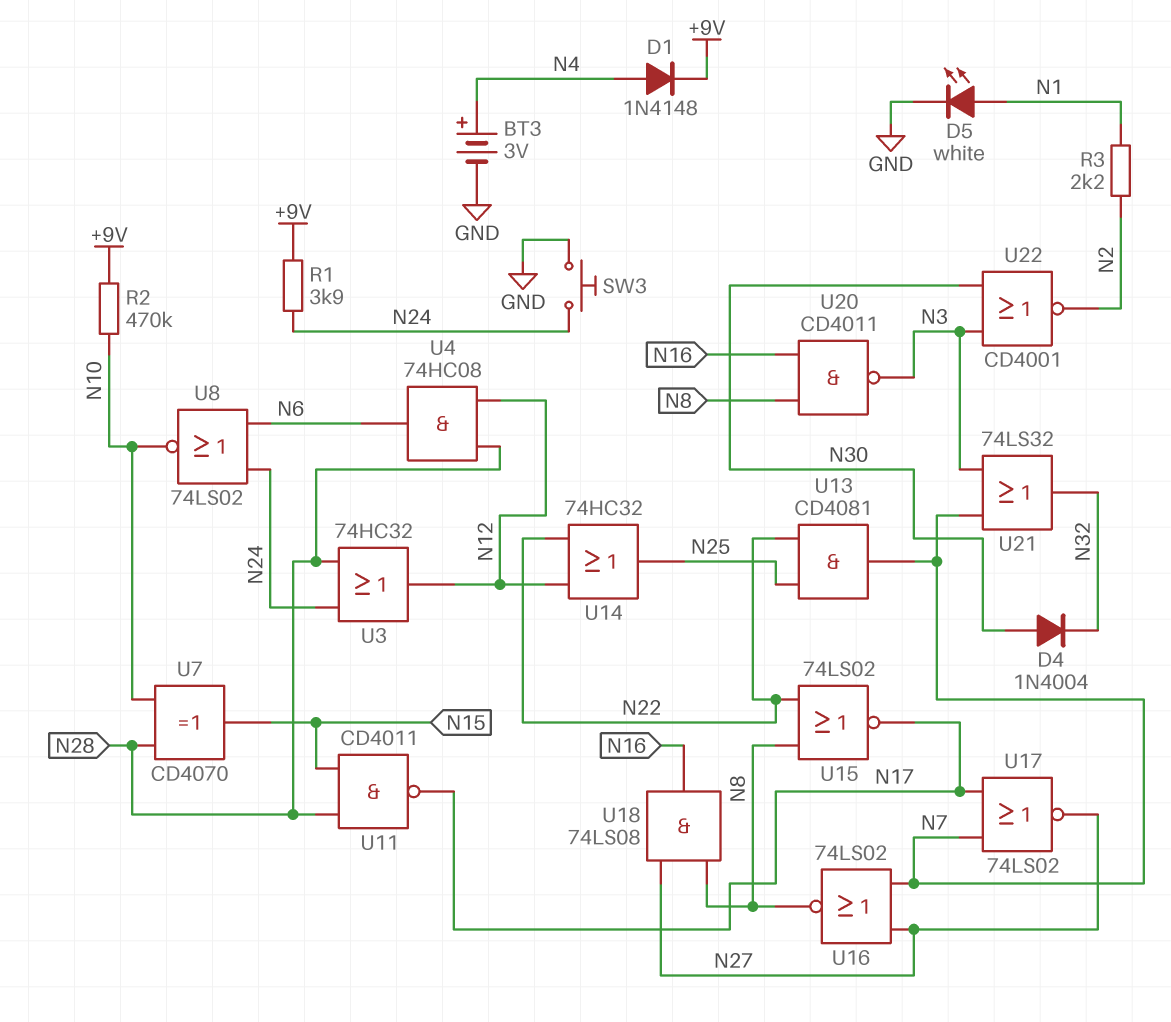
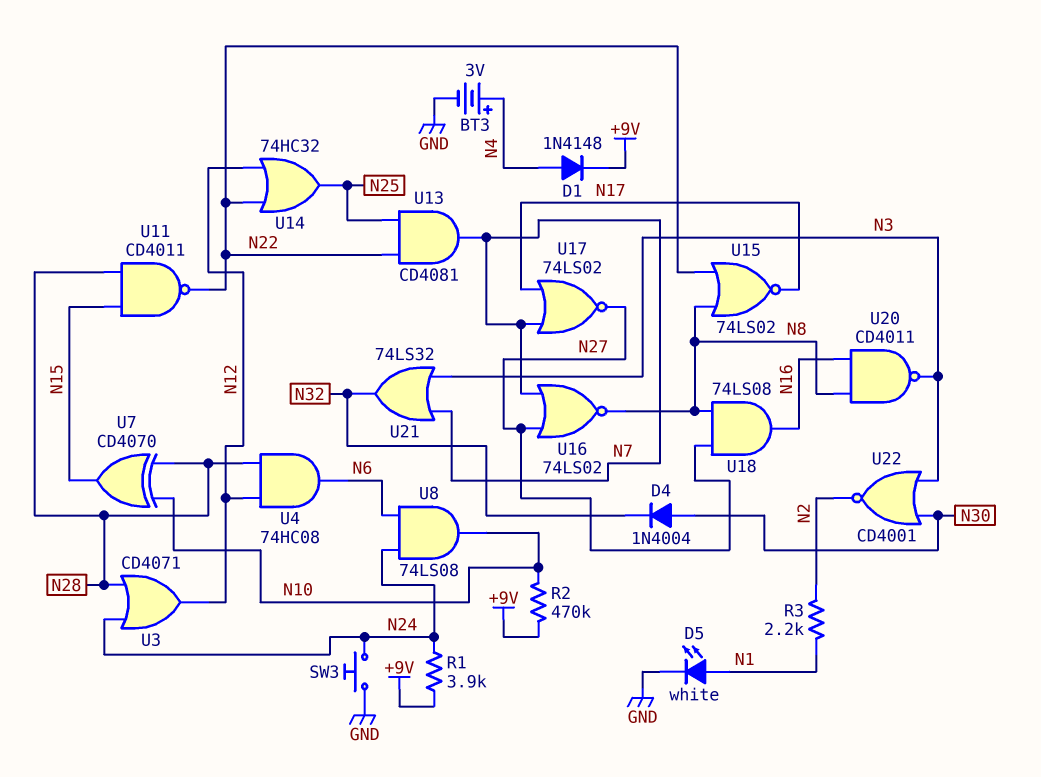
U3: OR 74HC32 (in N24, in N28, out N12) -> OR CD4071 (in N24, in N28, out N12)
U8: NOR 74LS02 (in N6, in N24, out N10) -> AND 74LS08 (in N6, in N24, out N10)
U11: NAND CD4011 (in N15, in N28, out N17) -> NAND CD4011 (in N15, in N28, out N22)

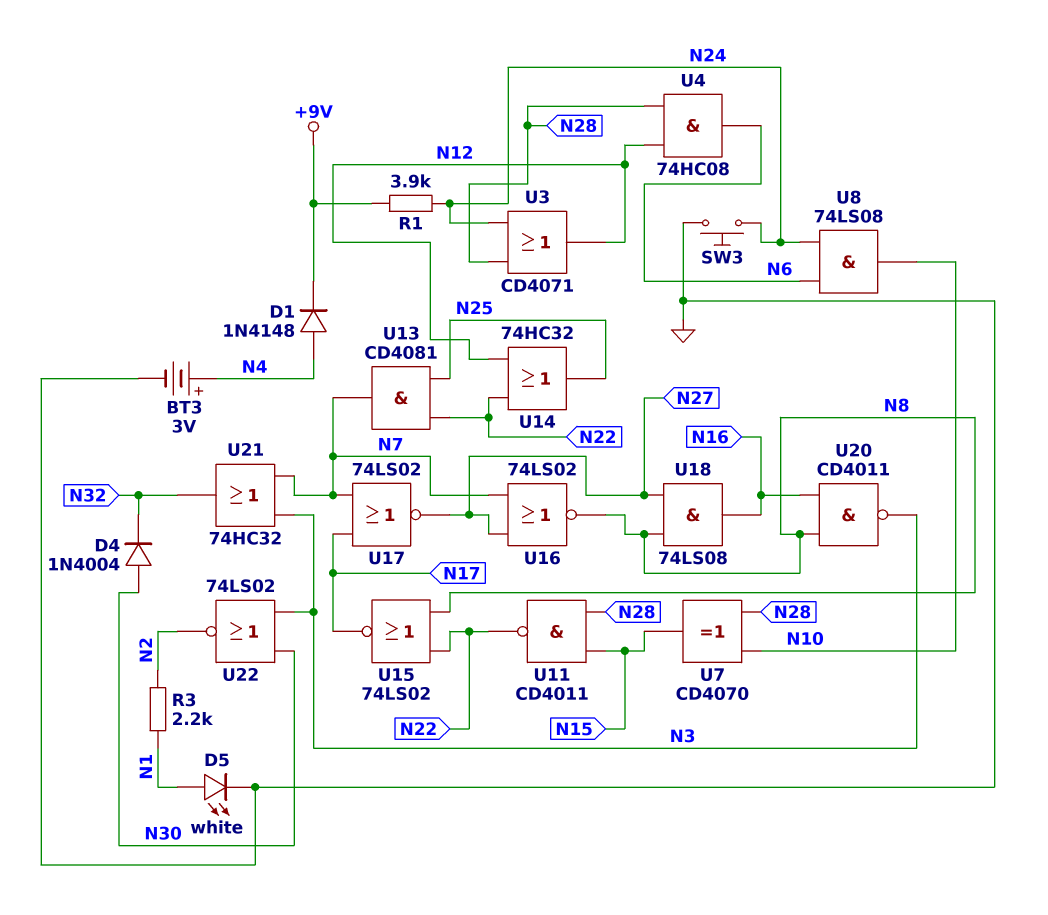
R2: 470k (+9V, N10) -> none
U21: OR 74LS32 (in N3, in N7, out N32) -> OR 74HC32 (in N3, in N7, out N32)
U22: NOR CD4001 (in N3, in N30, out N2) -> NOR 74LS02 (in N3, in N30, out N2)

